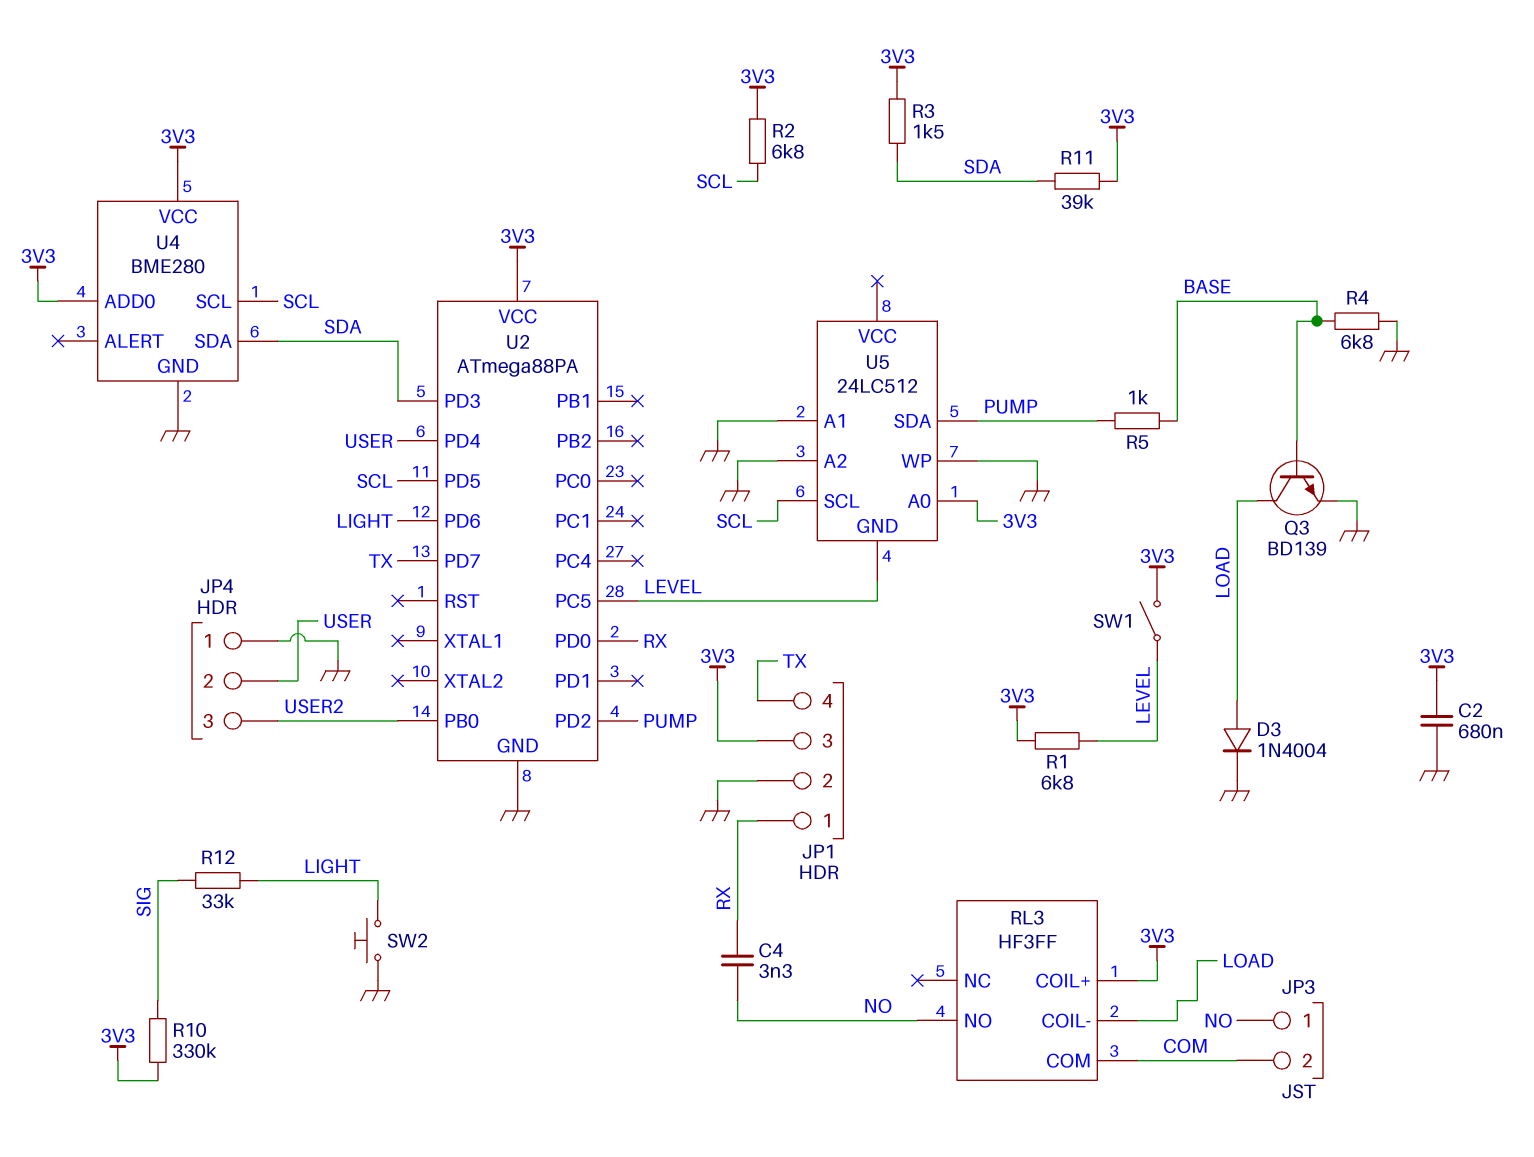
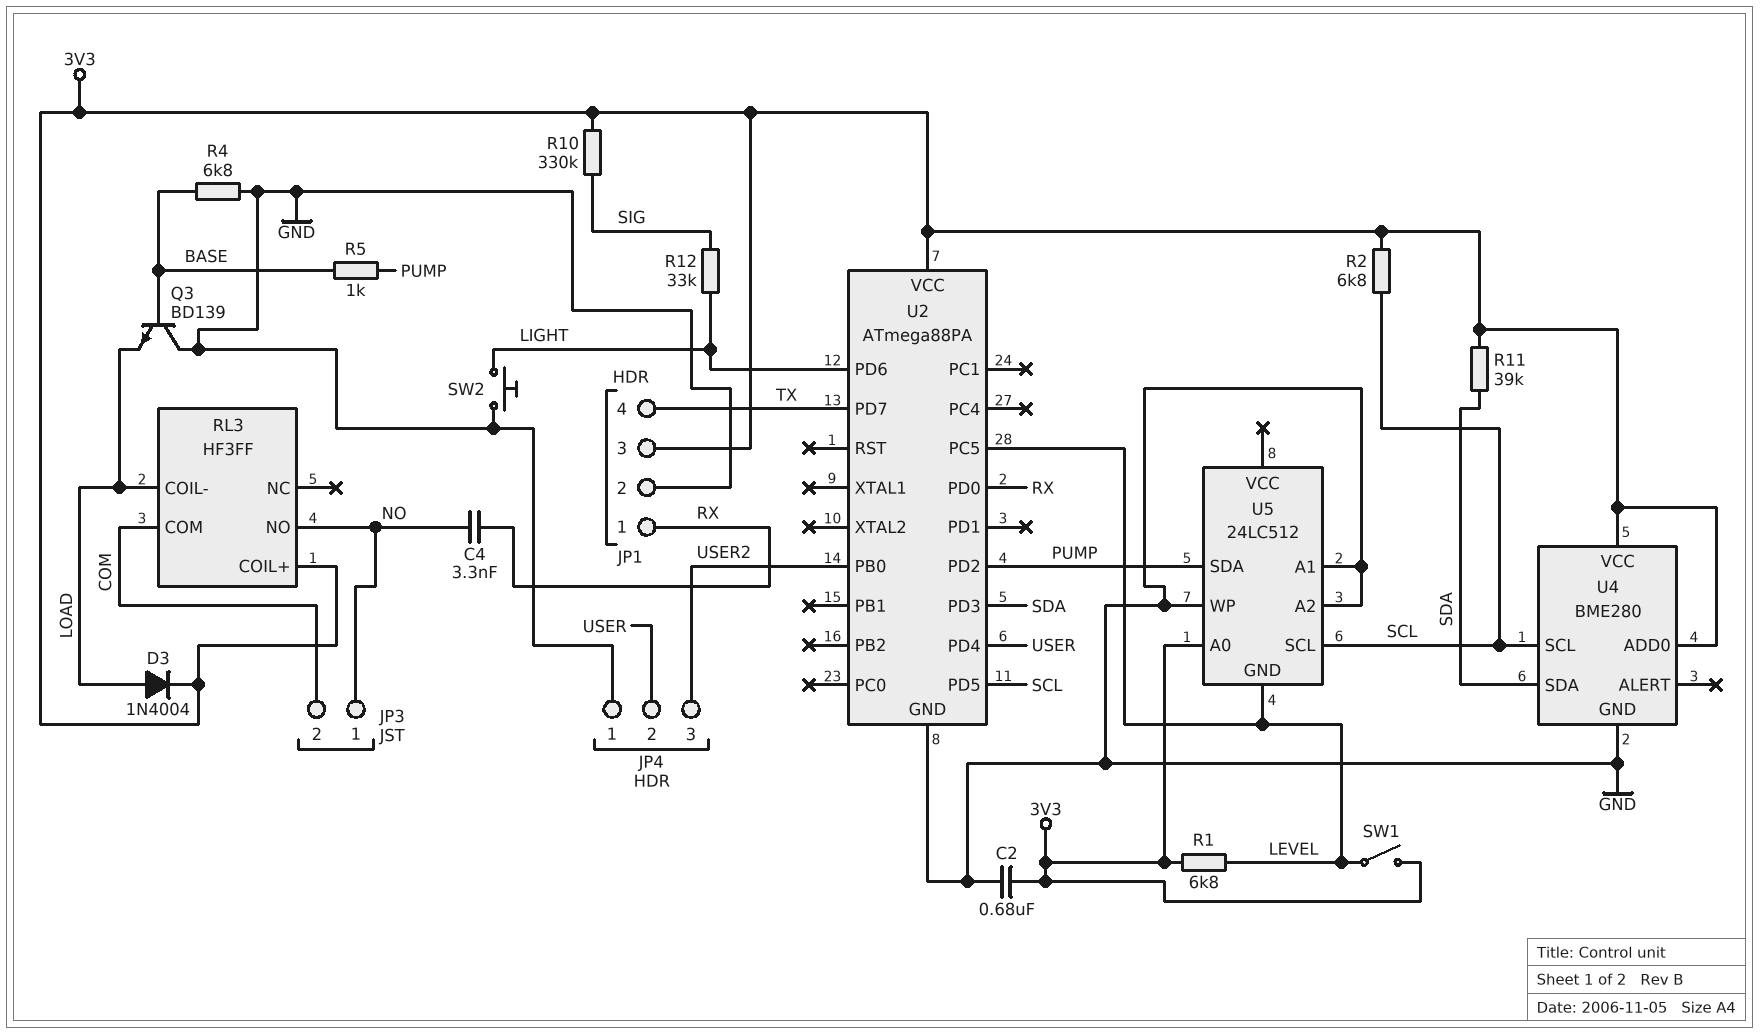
D3: diode 1N4004 (A LOAD, K GND) -> diode 1N4004 (A LOAD, K 3V3)
Q3: NPN BD139 (B BASE, C LOAD, E GND) -> NPN BD139 (B BASE, C GND, E LOAD)
R3: 1.5k (3V3, SDA) -> none

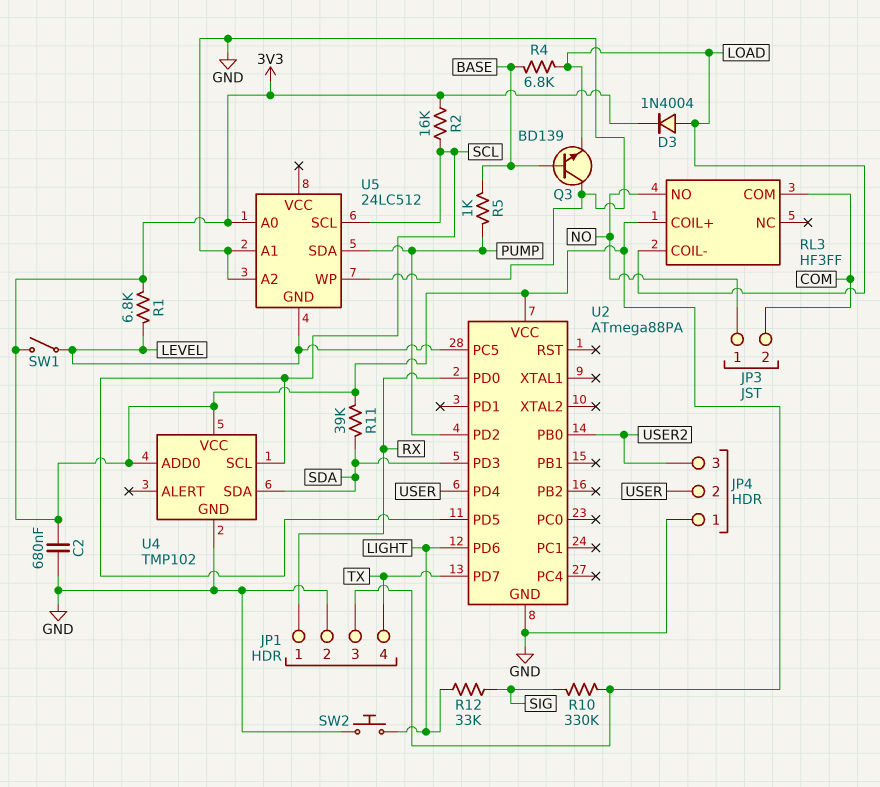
C4: 3.3nF (NO, RX) -> none
R2: 6.8k (3V3, SCL) -> 16k (3V3, SCL)
R4: 6.8k (BASE, GND) -> 6.8k (BASE, LOAD)
U4: BME280 -> TMP102

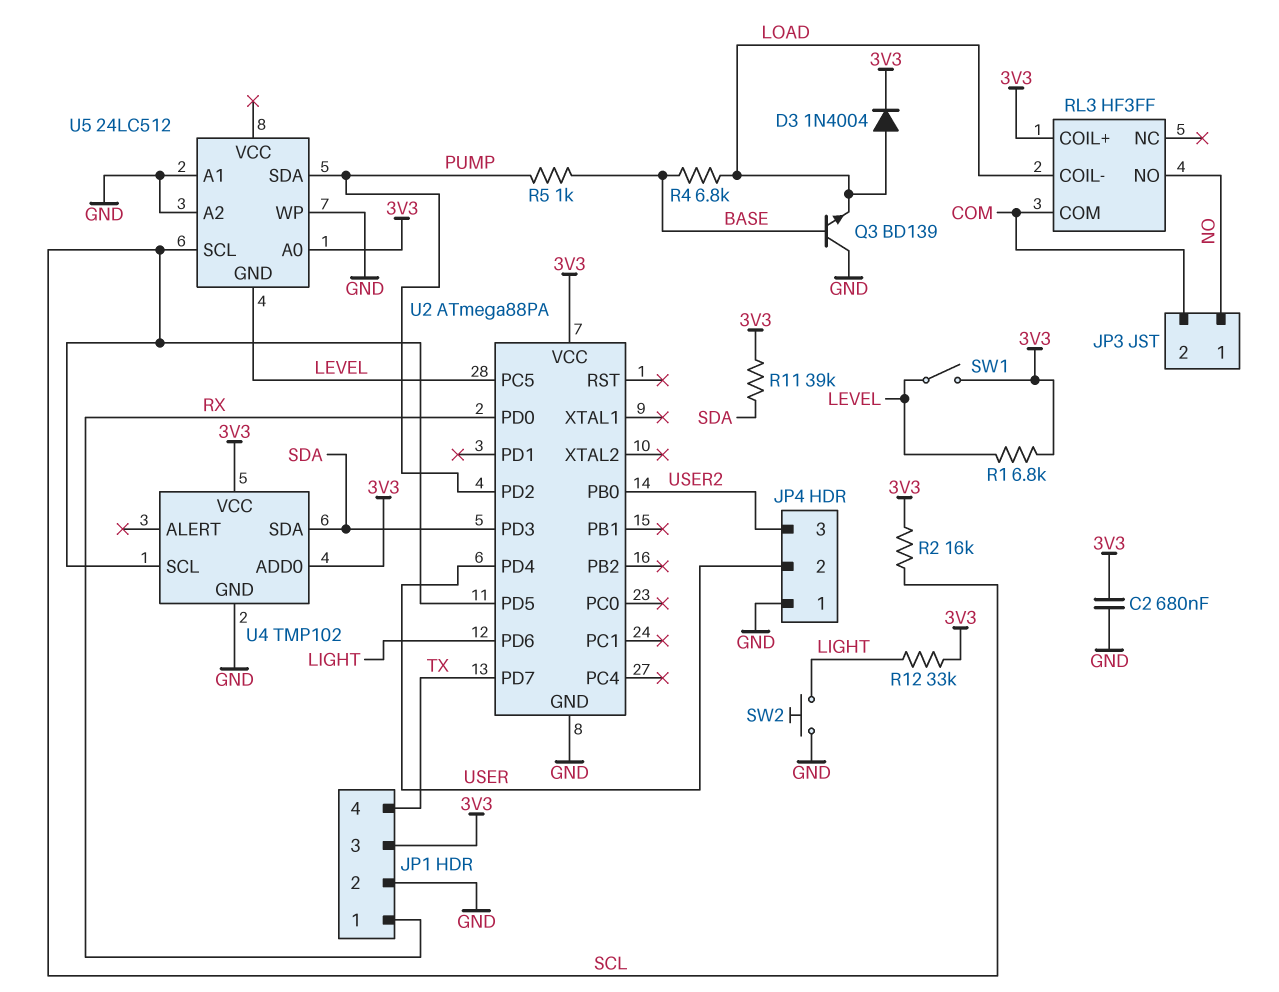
R10: 330k (3V3, SIG) -> none
R12: 33k (LIGHT, SIG) -> 33k (3V3, LIGHT)

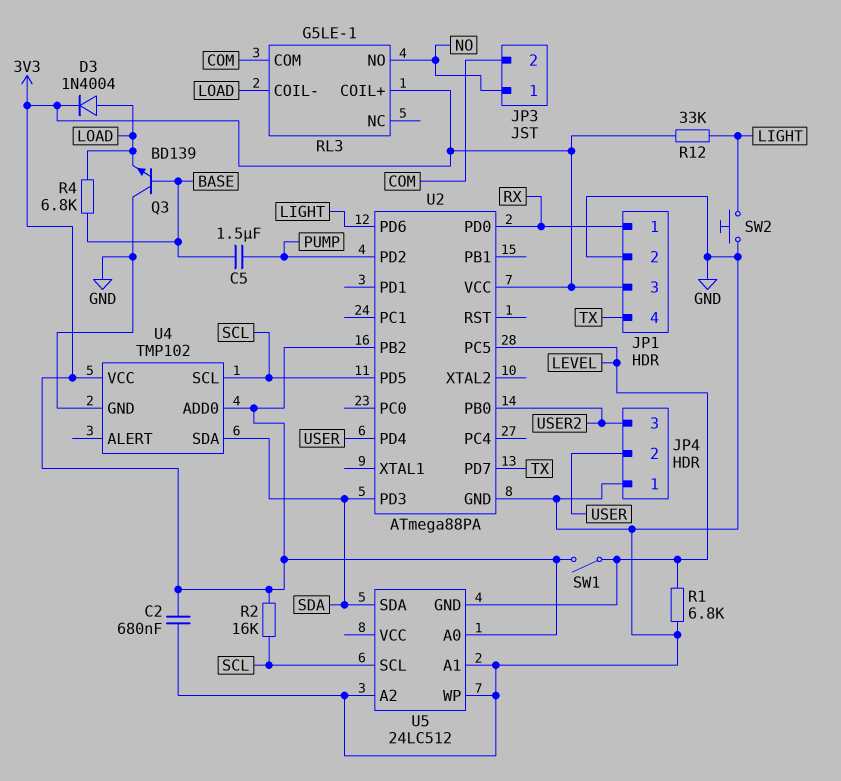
C5: none -> 1.5uF (BASE, PUMP)
R1: 6.8k (3V3, LEVEL) -> 6.8k (GND, LEVEL)
R5: 1k (BASE, PUMP) -> none
R11: 39k (3V3, SDA) -> none
RL3: HF3FF -> G5LE-1
U2 pin PB2: none -> 3V3
U5 pin SDA: PUMP -> SDA

